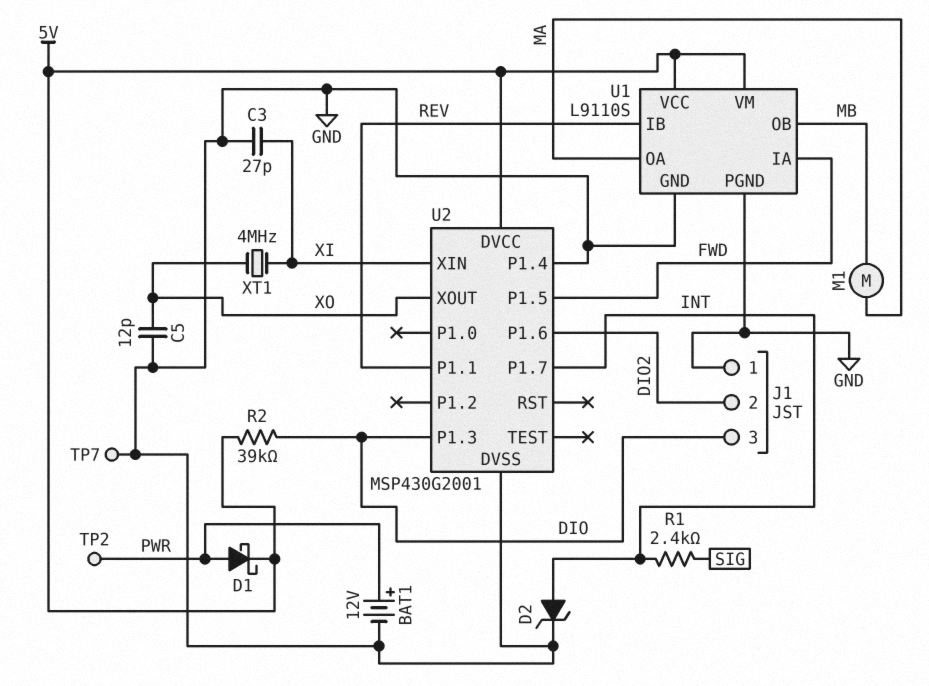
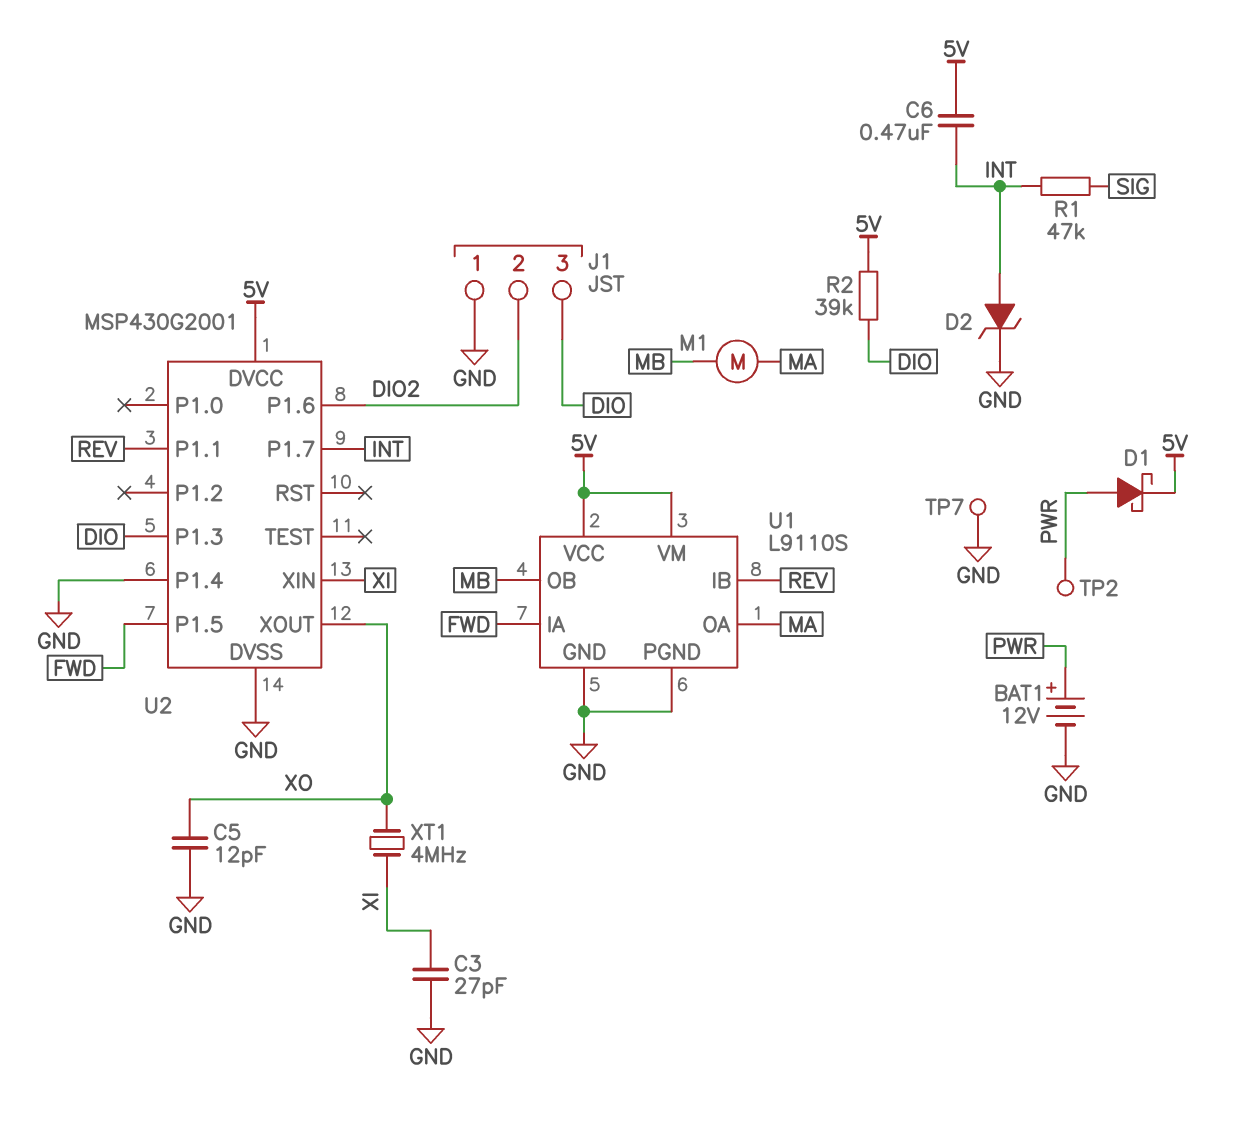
C6: none -> 470nF (5V, INT)
R1: 2.4k (INT, SIG) -> 47k (INT, SIG)

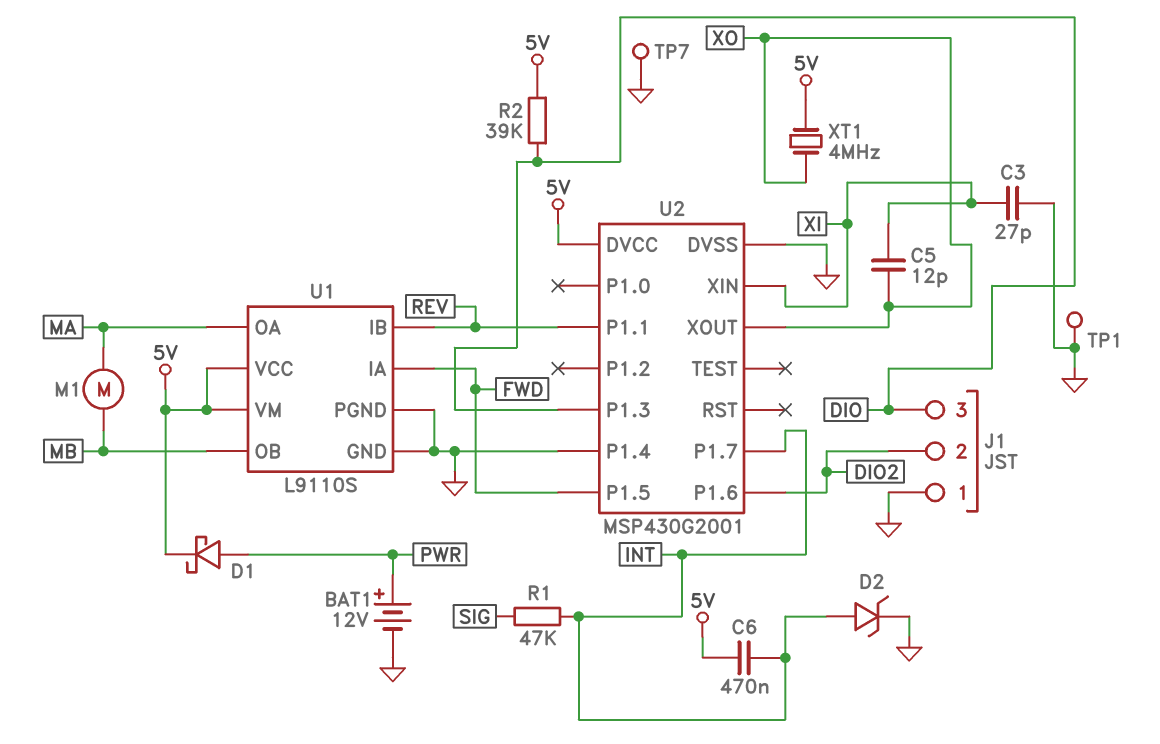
C5: 12pF (GND, XO) -> 12pF (XI, XO)
TP1: none -> test point (GND)
TP2: test point (PWR) -> none
XT1: 4MHz (XI, XO) -> 4MHz (5V, XO)

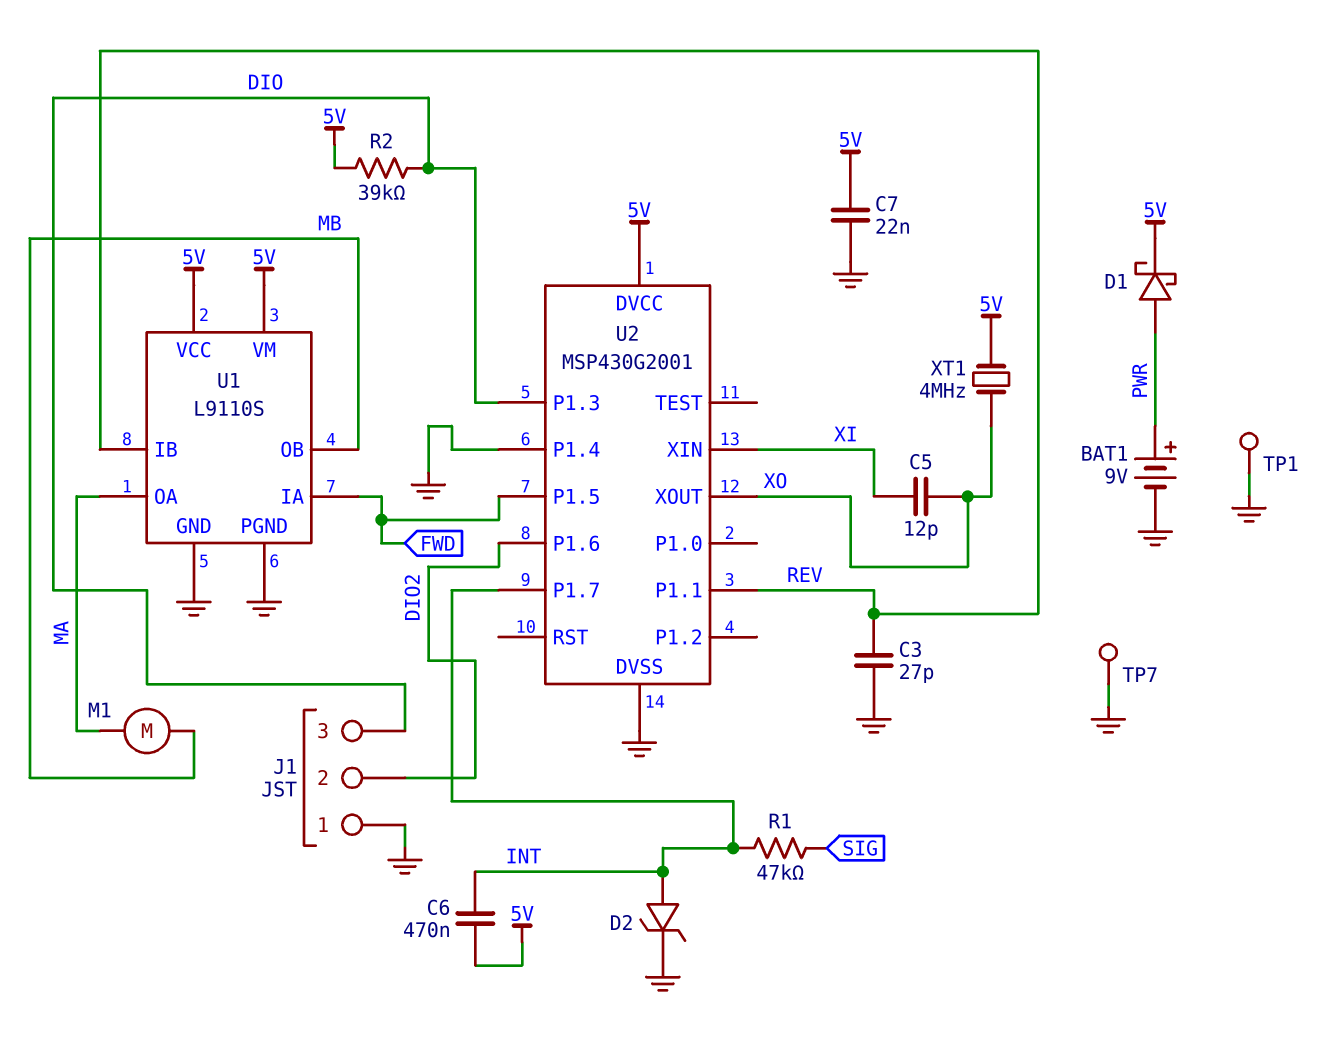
BAT1: 12V (plus PWR, minus GND) -> 9V (plus PWR, minus GND)
C3: 27pF (GND, XI) -> 27pF (GND, REV)
C7: none -> 22nF (5V, GND)

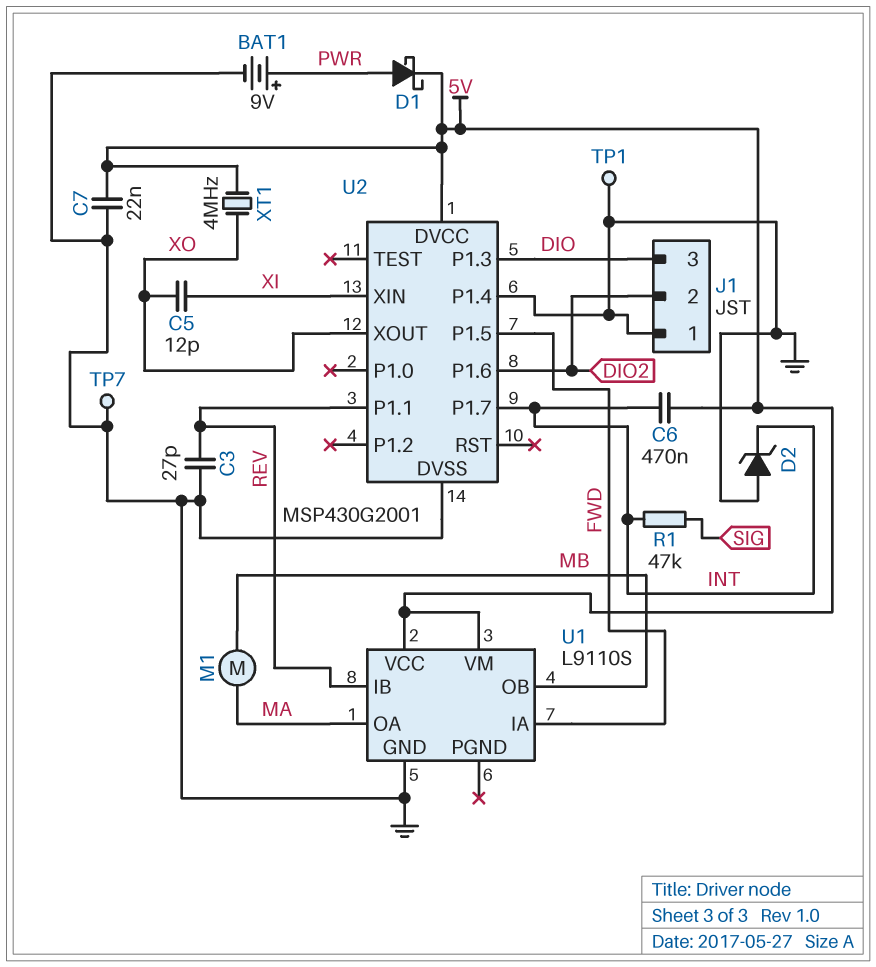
D2: zener (A INT, K GND) -> zener (A GND, K INT)
R2: 39k (5V, DIO) -> none
U1 pin PGND: GND -> none

